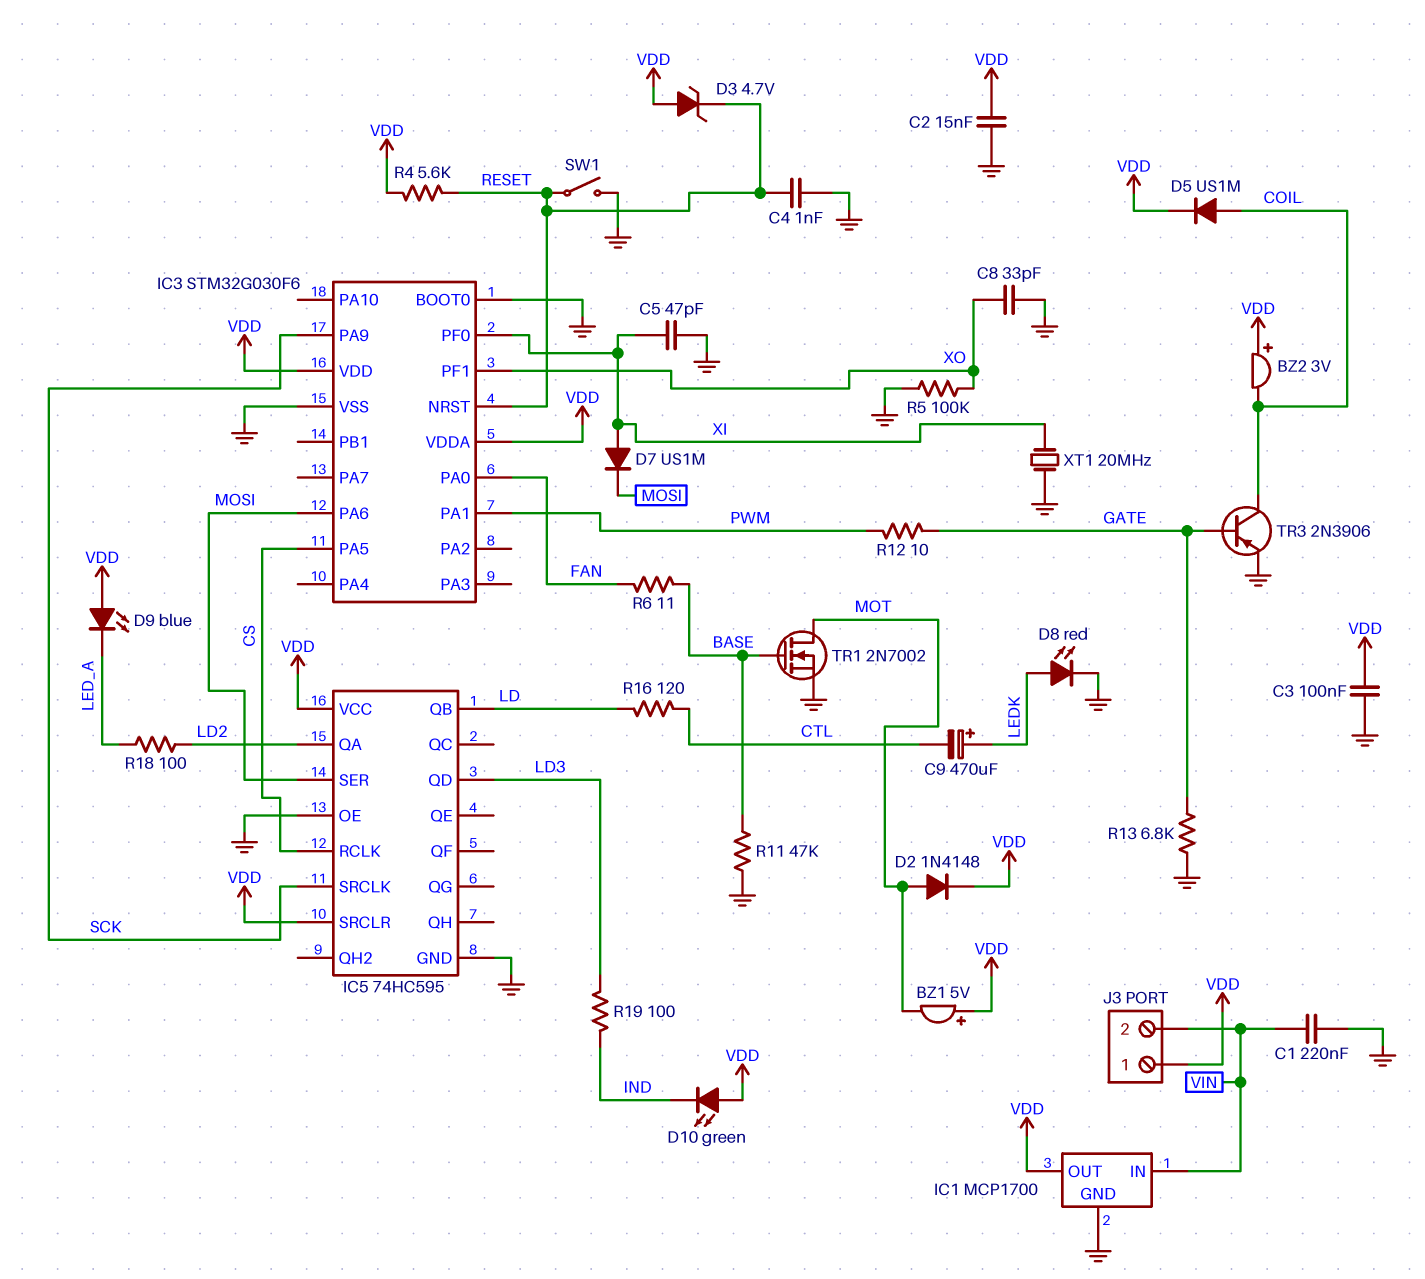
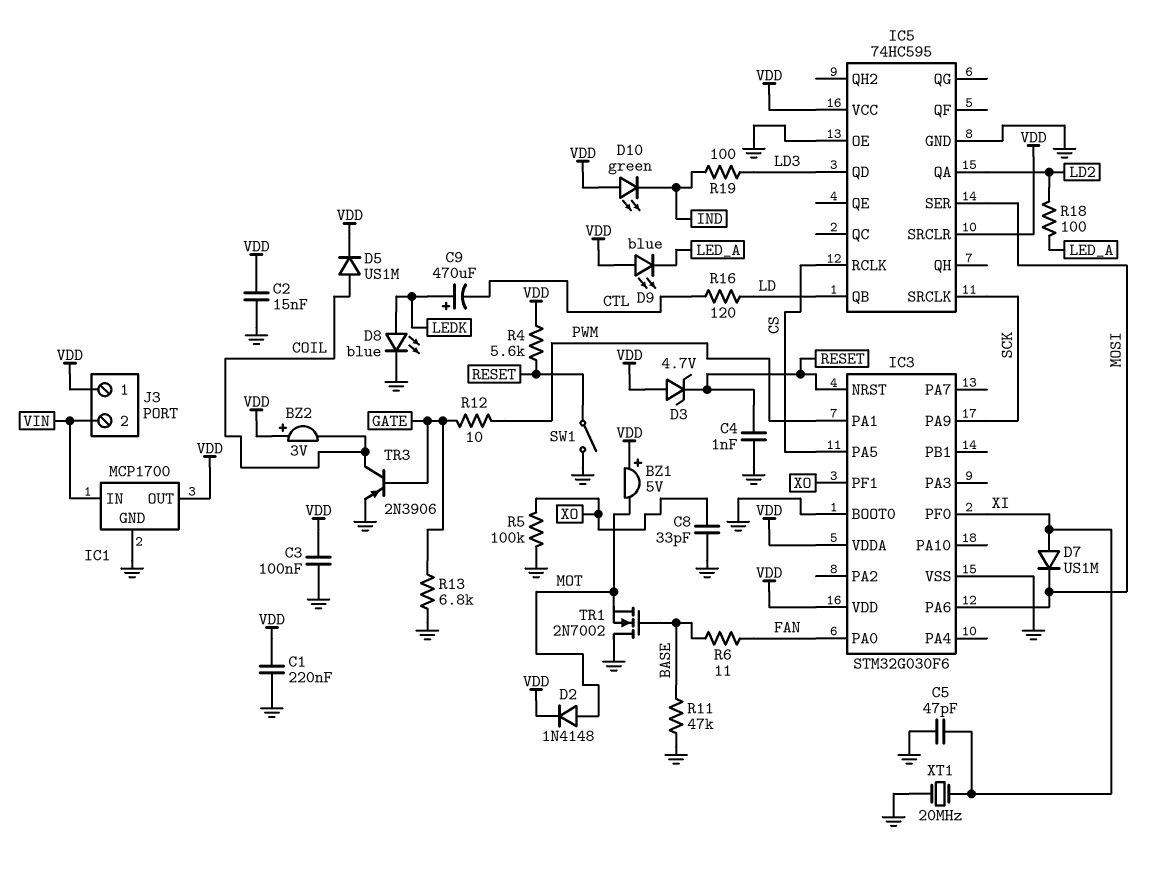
C1: 220nF (GND, VIN) -> 220nF (GND, VDD)
D8: LED red (A LEDK, K GND) -> LED blue (A LEDK, K GND)
TR1: NMOS 2N7002 (G BASE, D MOT, S GND) -> NMOS 2N7002 (G BASE, D GND, S MOT)

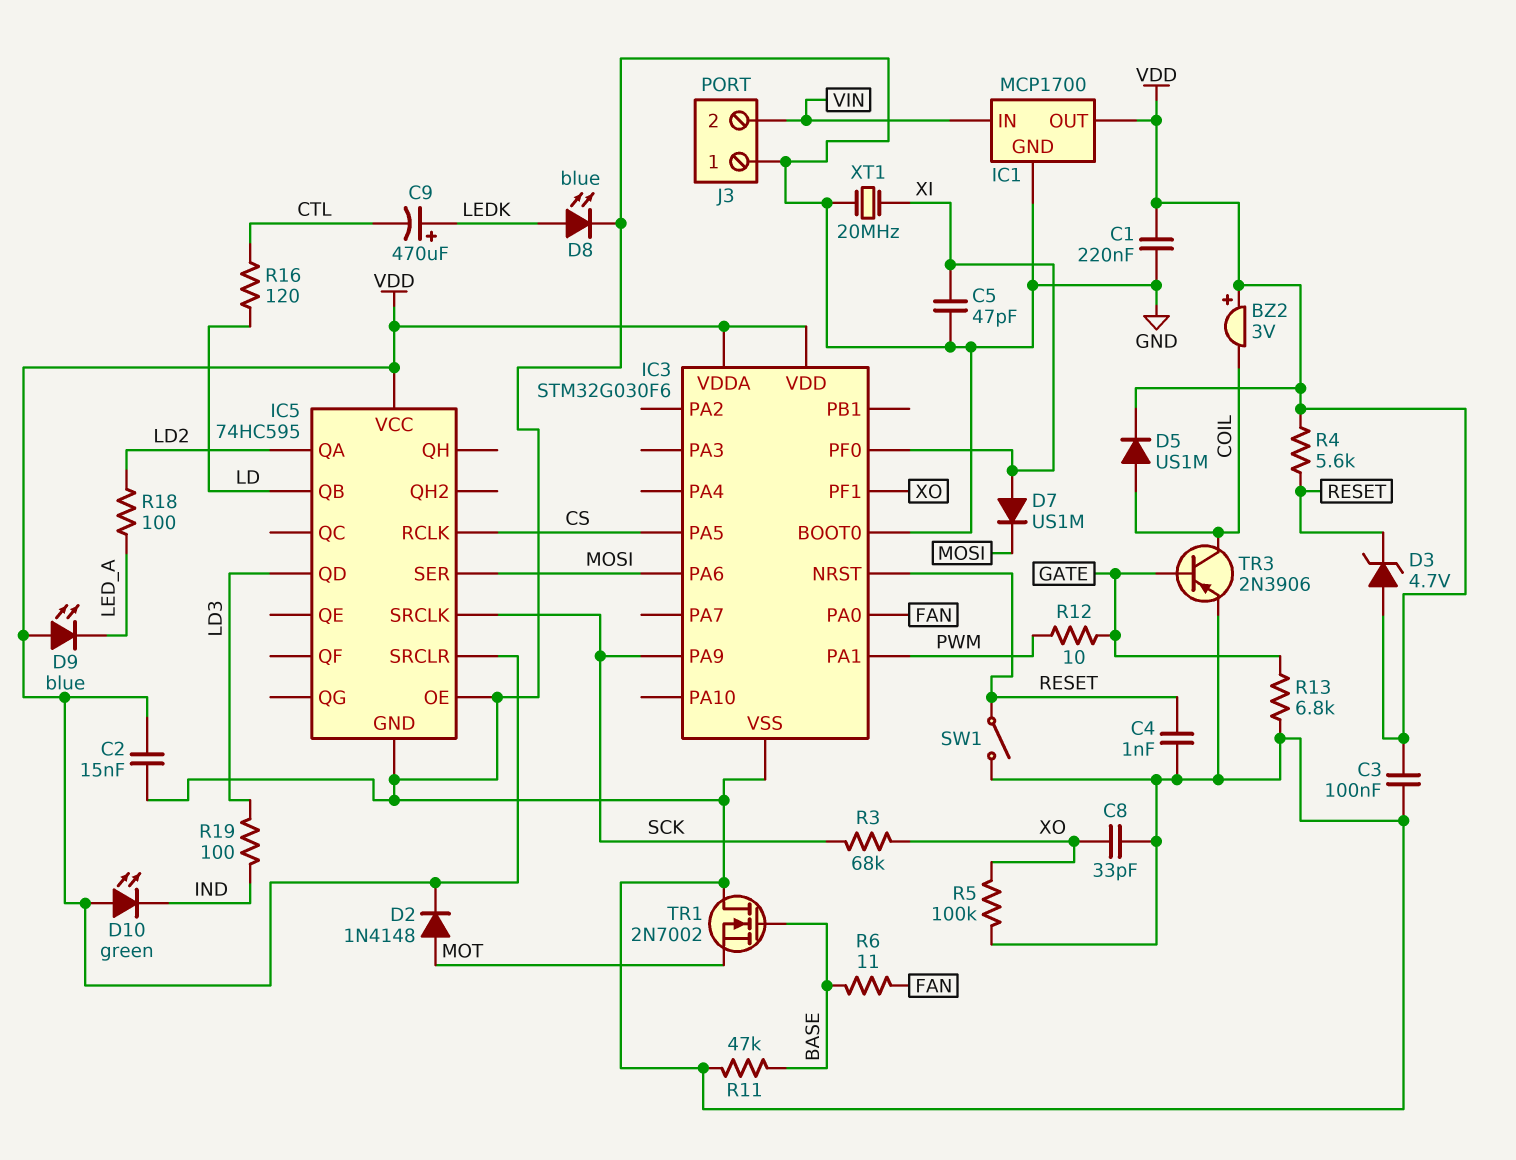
BZ1: buzzer 5V (plus VDD, minus MOT) -> none
J3 pin 1: VDD -> GND
R3: none -> 68k (SCK, XO)

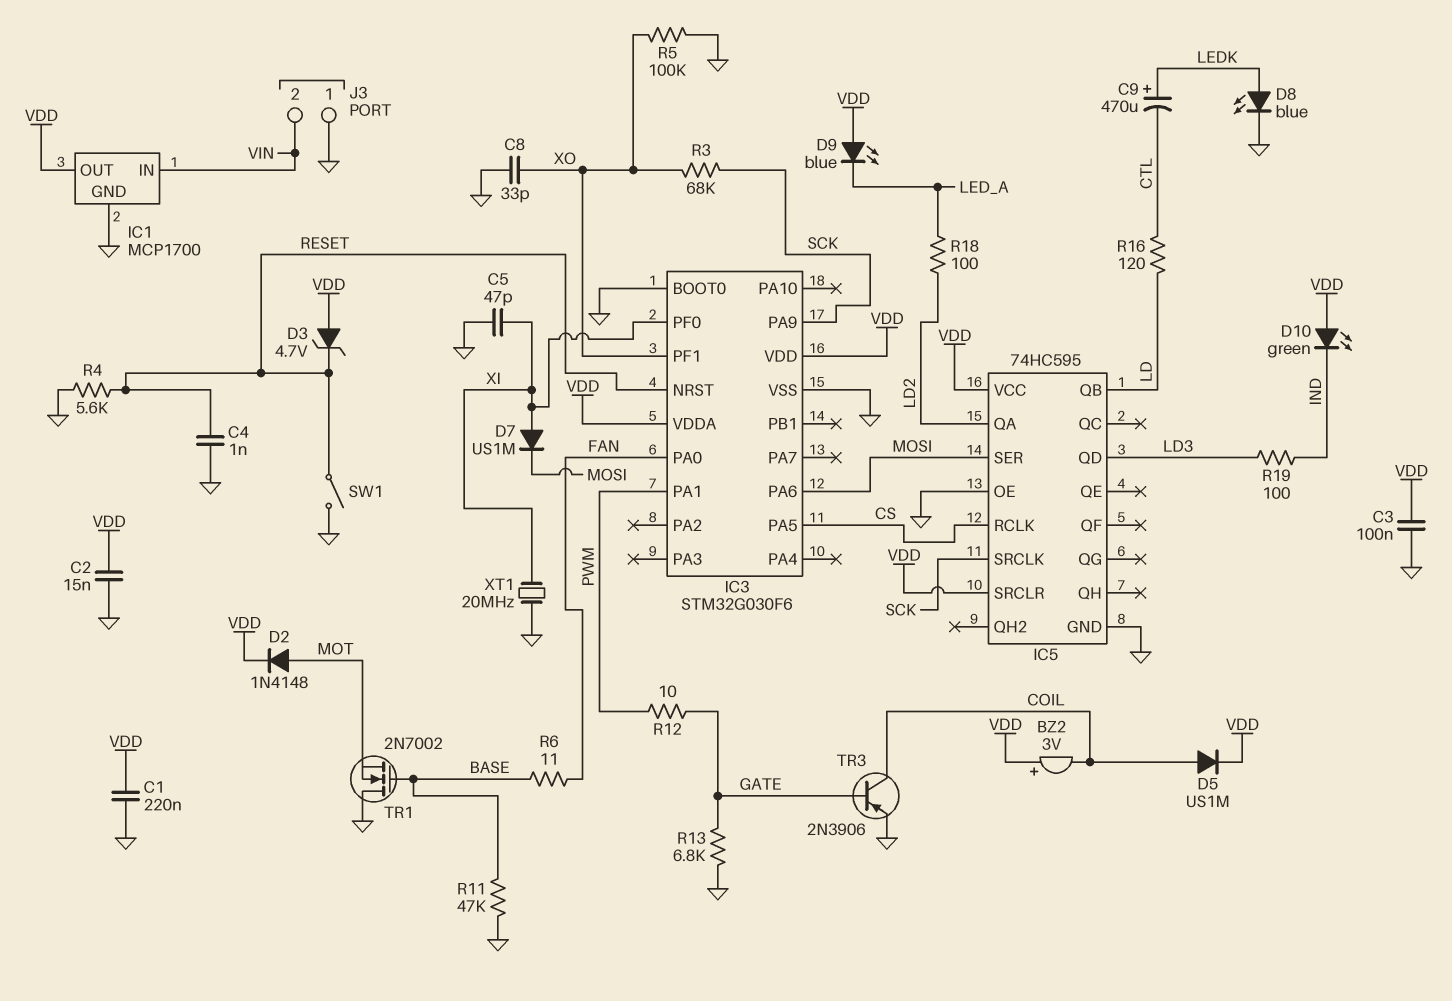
R4: 5.6k (RESET, VDD) -> 5.6k (GND, RESET)

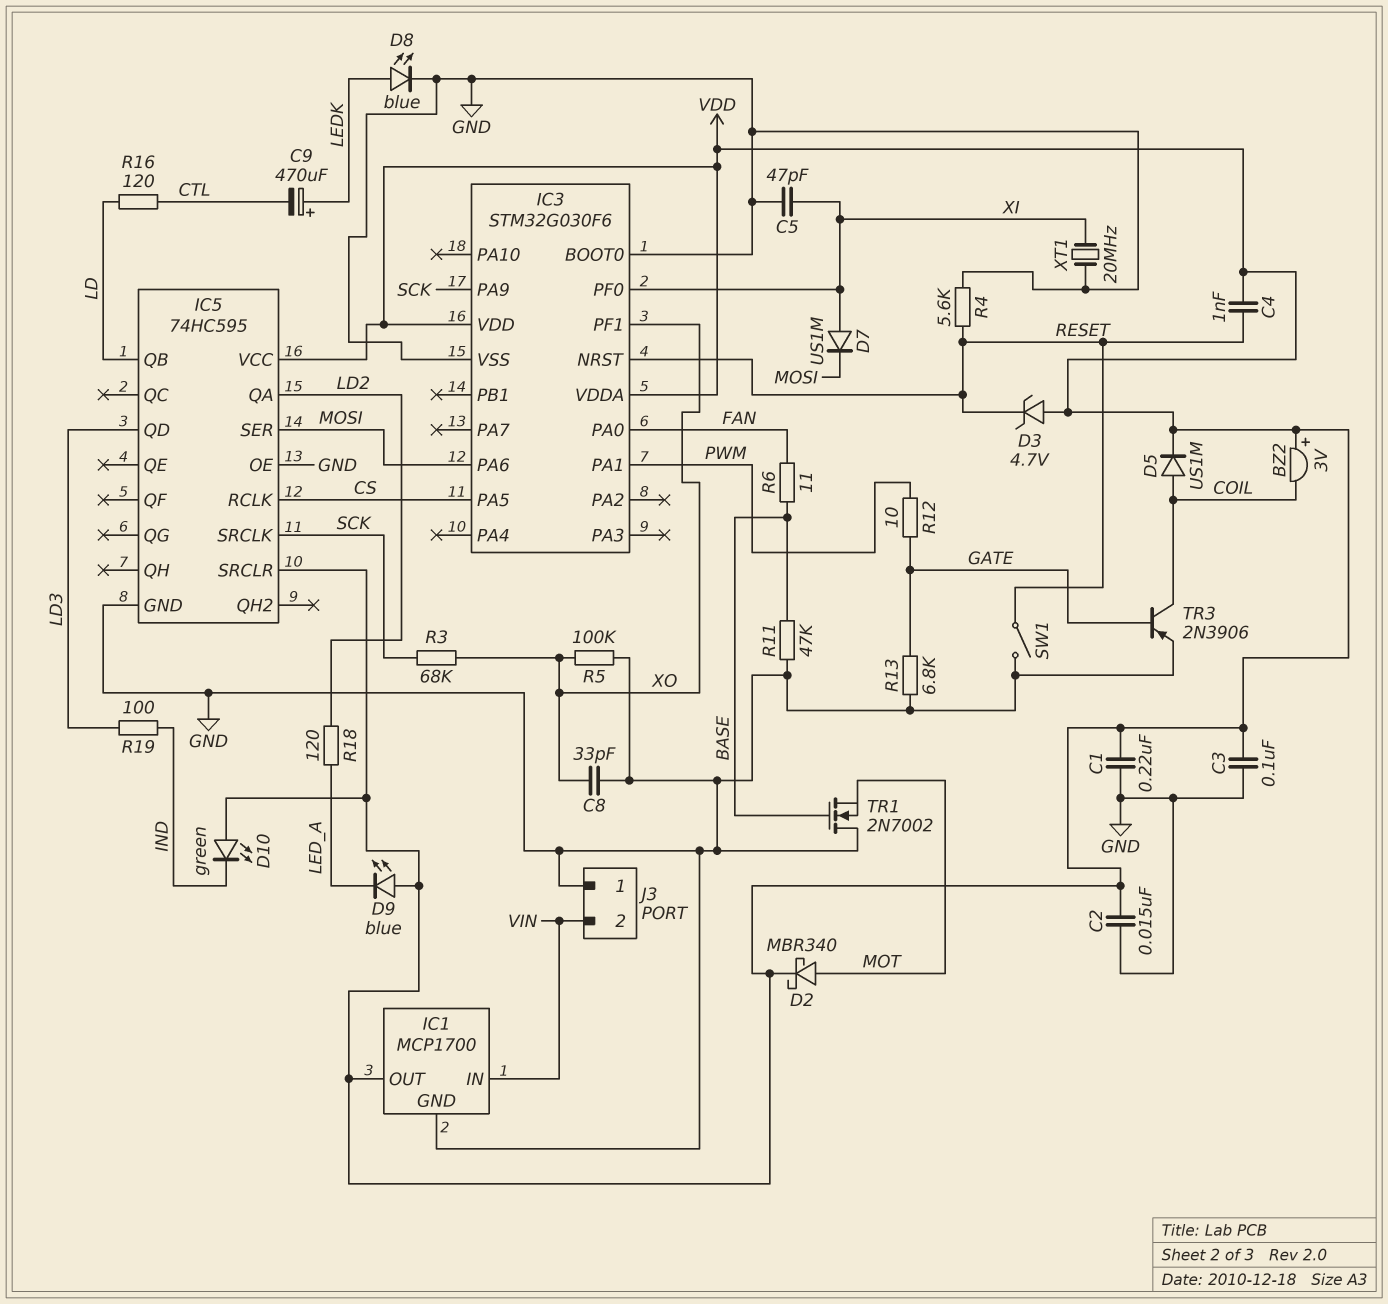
C4: 1nF (GND, RESET) -> 1nF (RESET, VDD)
D2: diode 1N4148 (A MOT, K VDD) -> schottky MBR340 (A MOT, K VDD)
R18: 100 (LD2, LED_A) -> 120 (LD2, LED_A)

